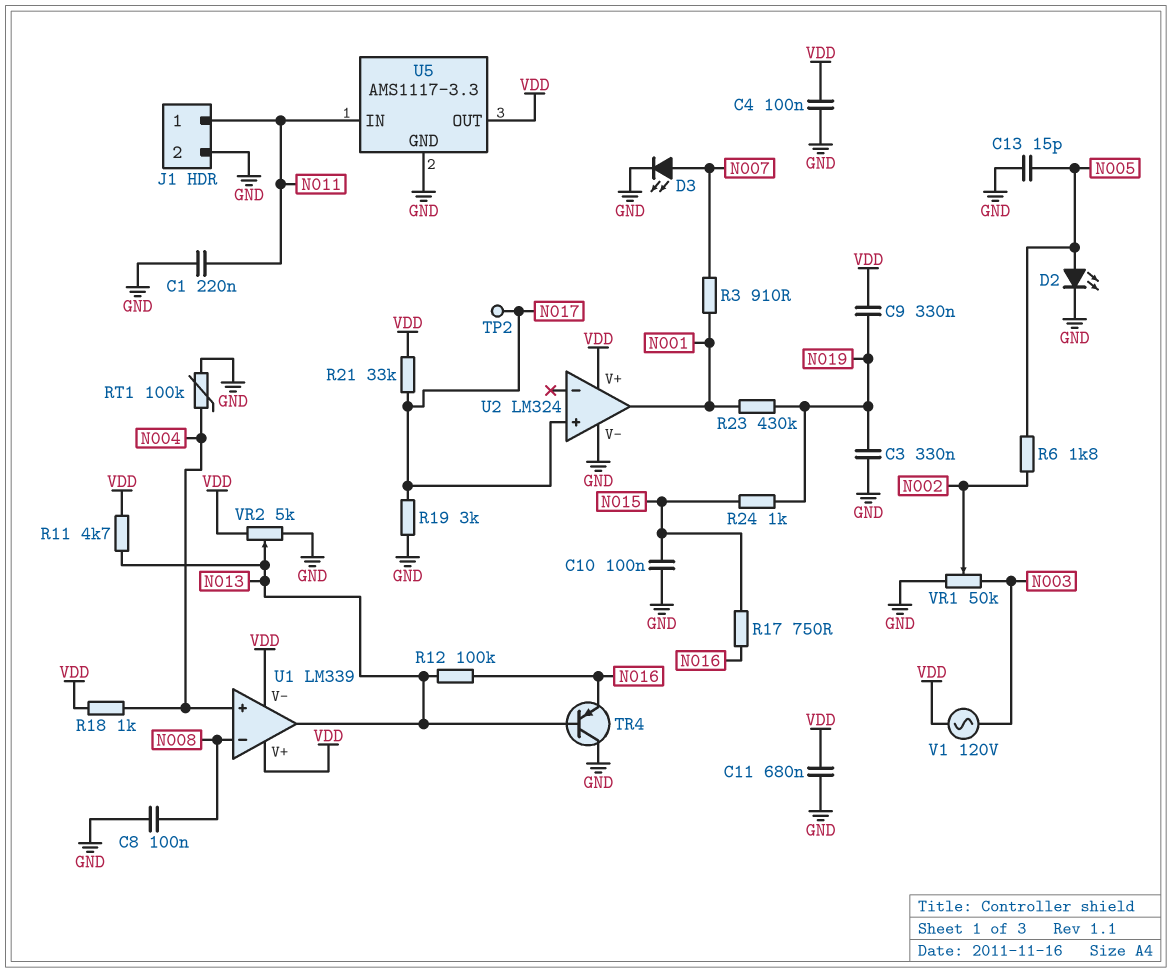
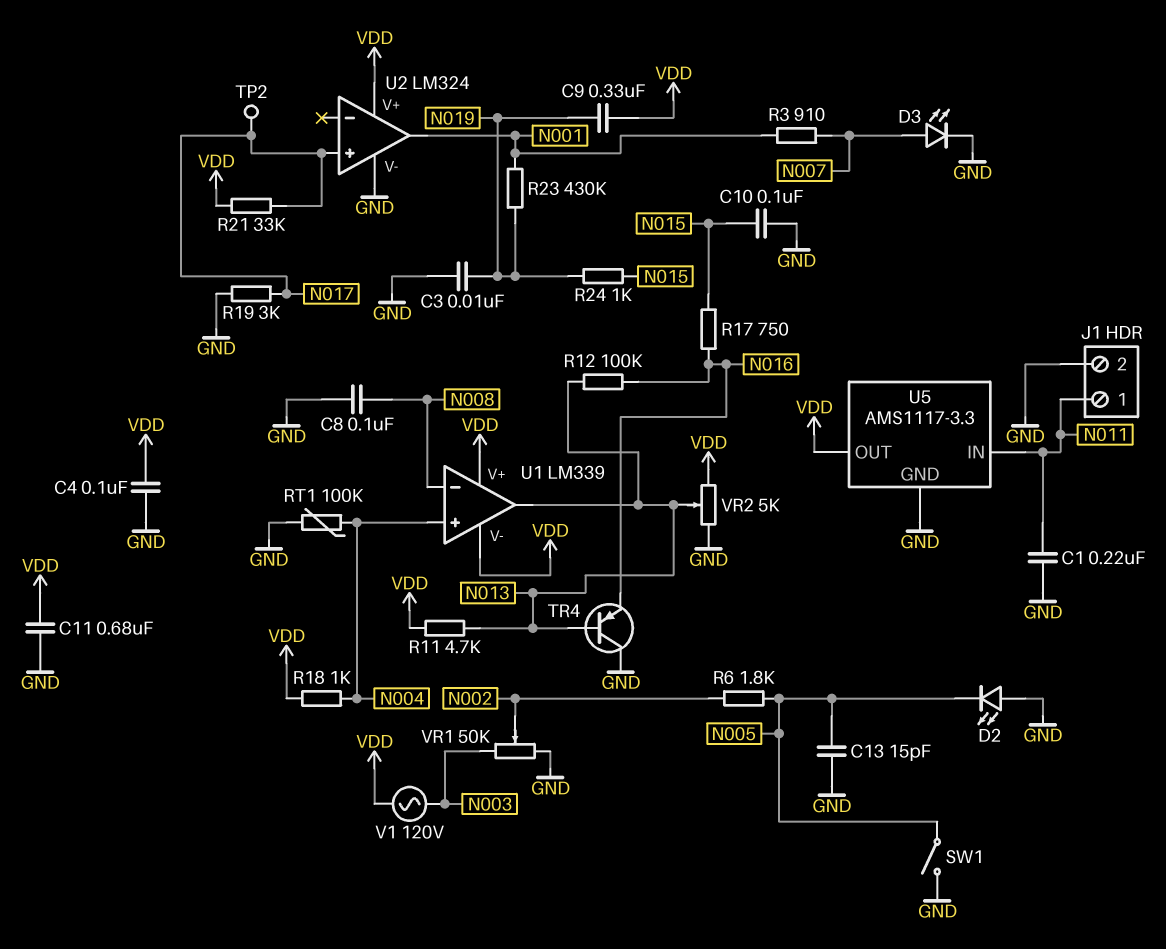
C3: 330nF (GND, N019) -> 10nF (GND, N019)
D2: LED (A N005, K GND) -> LED (A GND, K N005)
SW1: none -> switch (GND, N005)

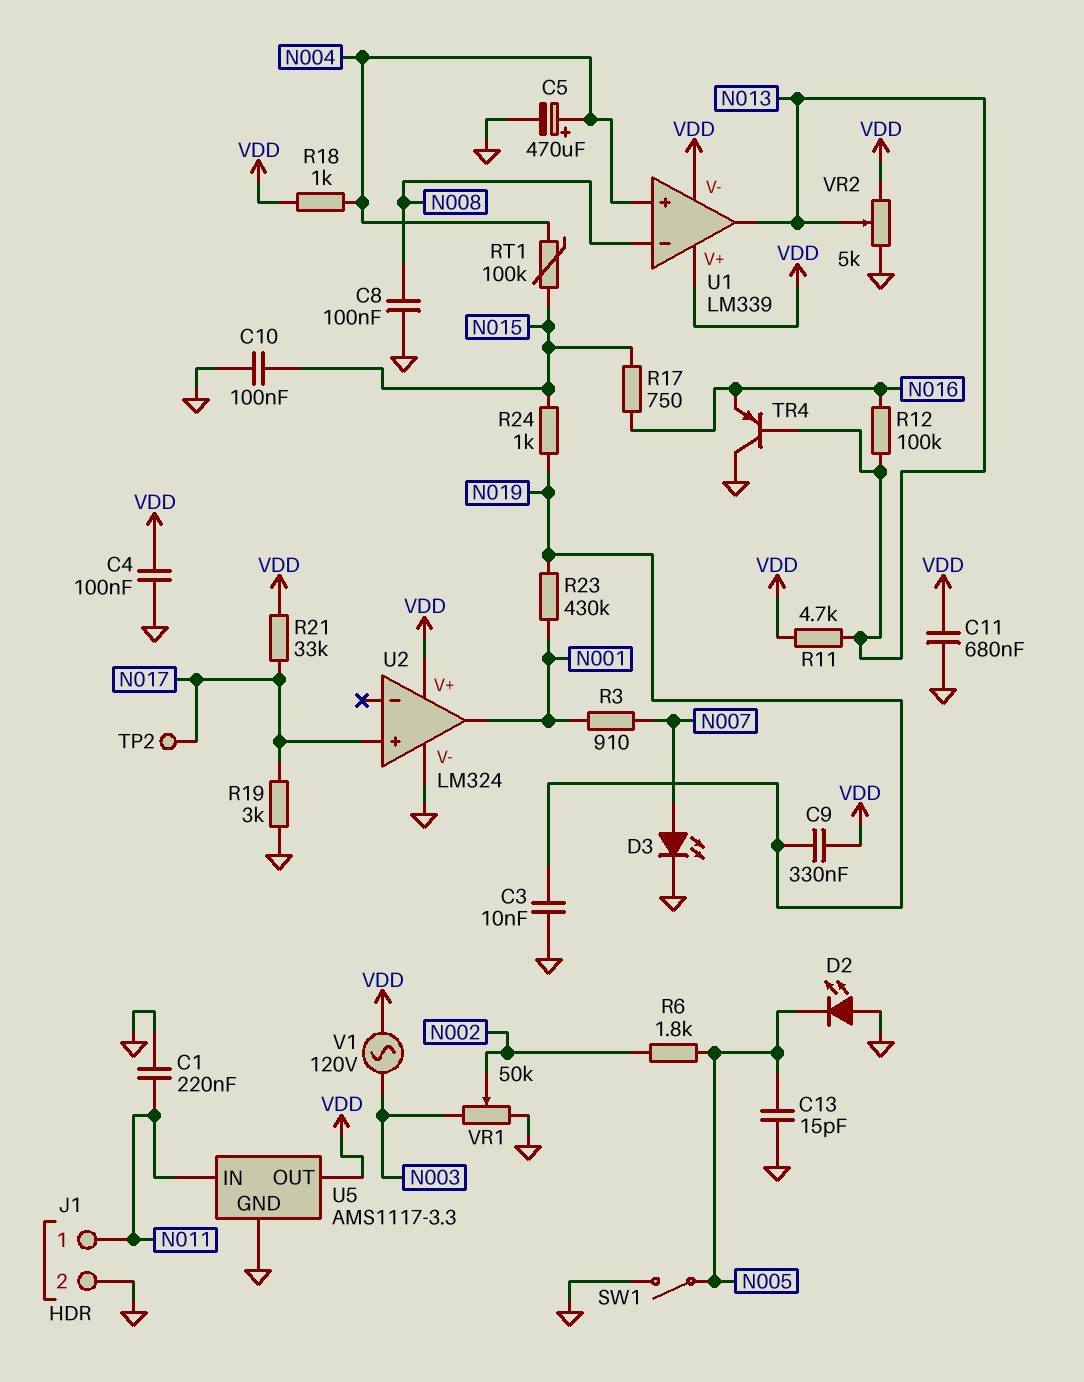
C5: none -> 470uF (plus N004, minus GND)
RT1: 100k (GND, N004) -> 100k (N004, N015)

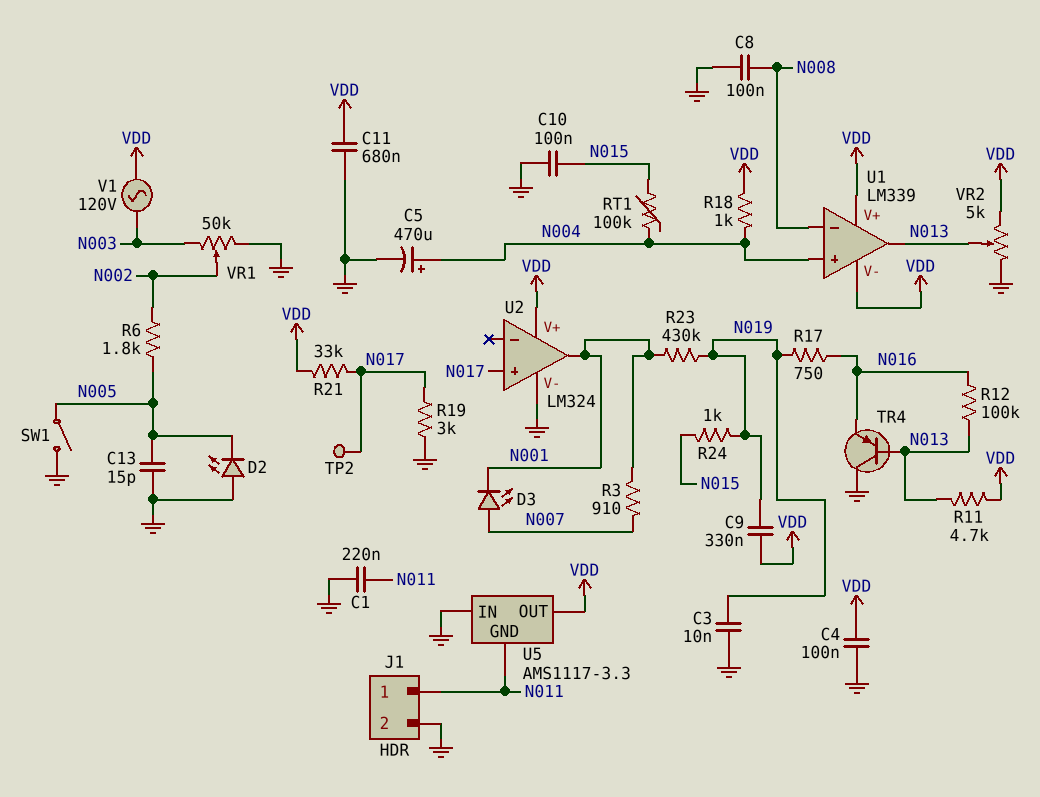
D3: LED (A N007, K GND) -> LED (A N007, K N001)
R17: 750 (N015, N016) -> 750 (N016, N019)
U5 pin GND: GND -> N011
U5 pin IN: N011 -> GND

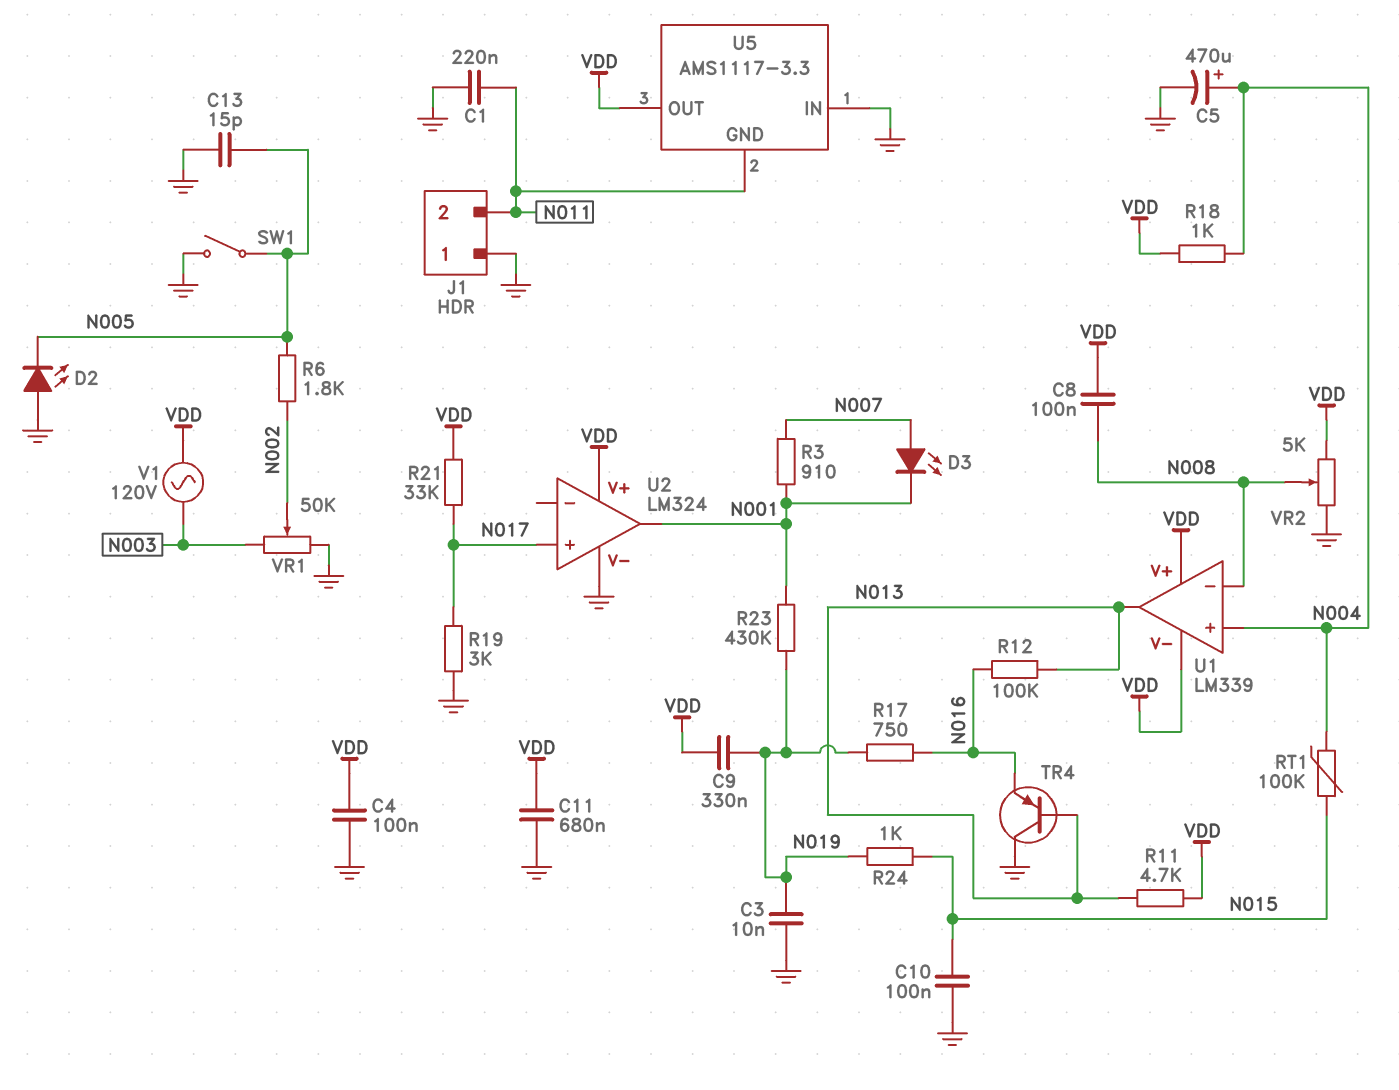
C8: 100nF (GND, N008) -> 100nF (N008, VDD)
J1 pin 1: N011 -> GND
J1 pin 2: GND -> N011
TP2: test point (N017) -> none
VR2: 5k (GND, VDD, wiper N013) -> 5k (GND, VDD, wiper N008)

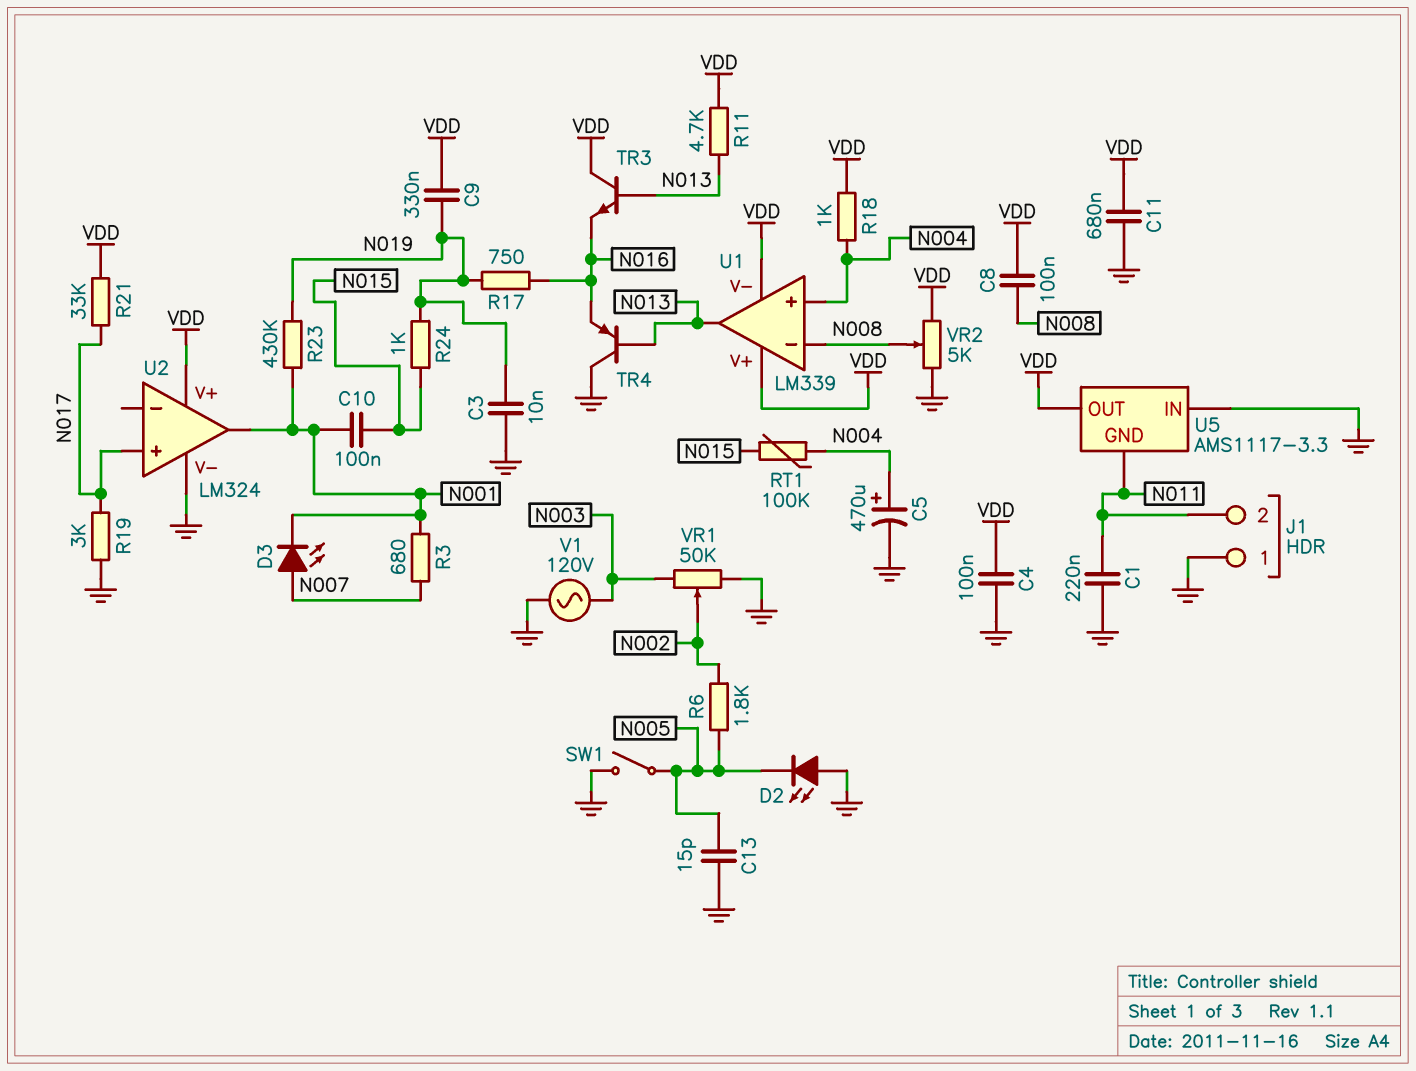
C10: 100nF (GND, N015) -> 100nF (N001, N015)
R3: 910 (N001, N007) -> 680 (N001, N007)
R12: 100k (N013, N016) -> none
TR3: none -> NPN (B N013, C VDD, E N016)
V1: AC 120V (N003, VDD) -> AC 120V (GND, N003)

